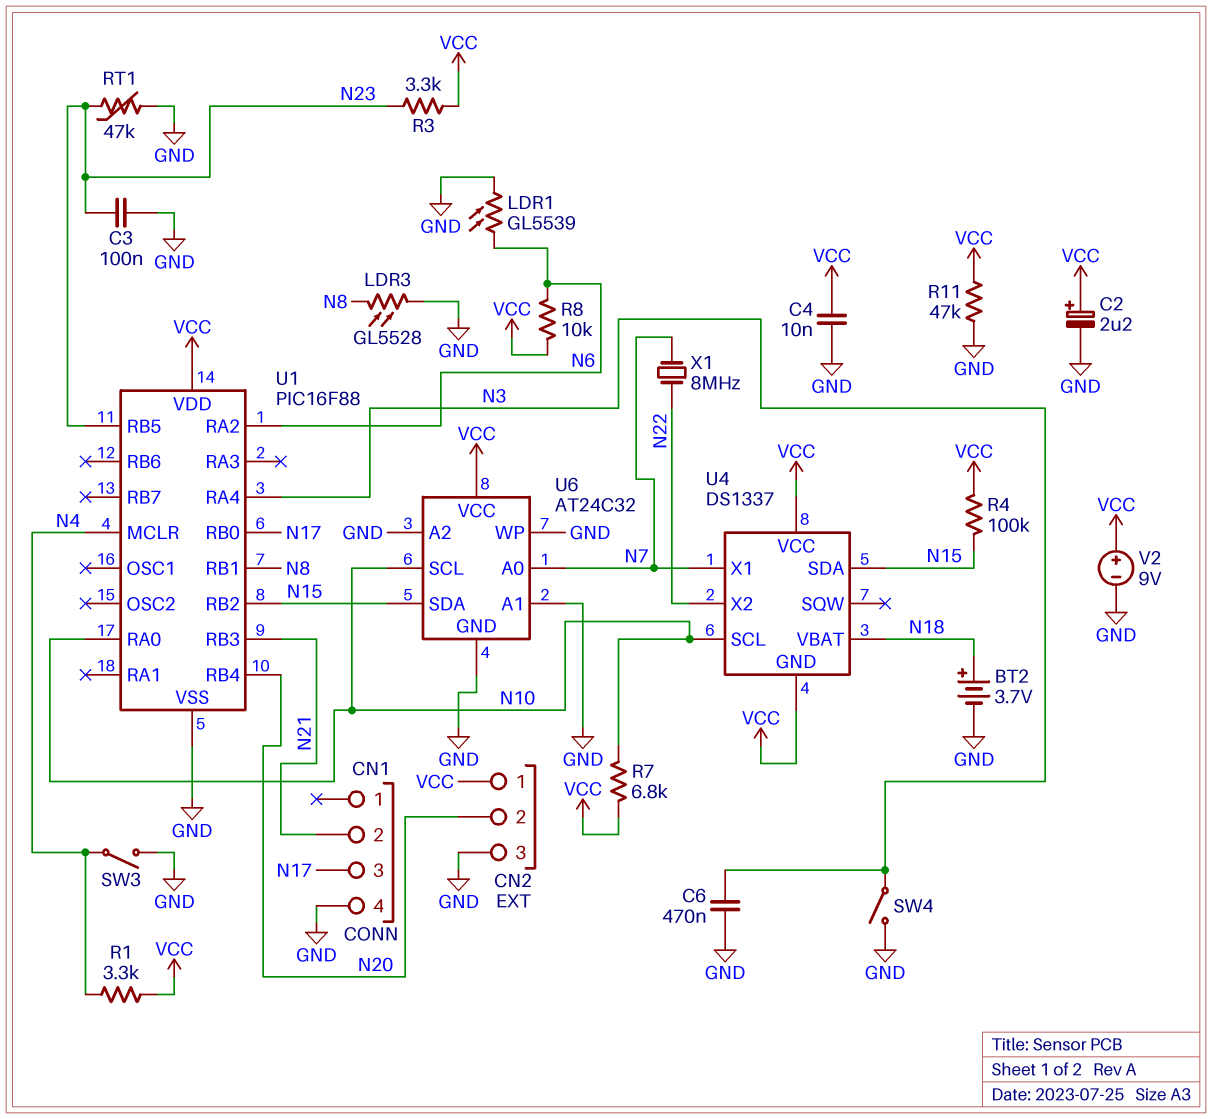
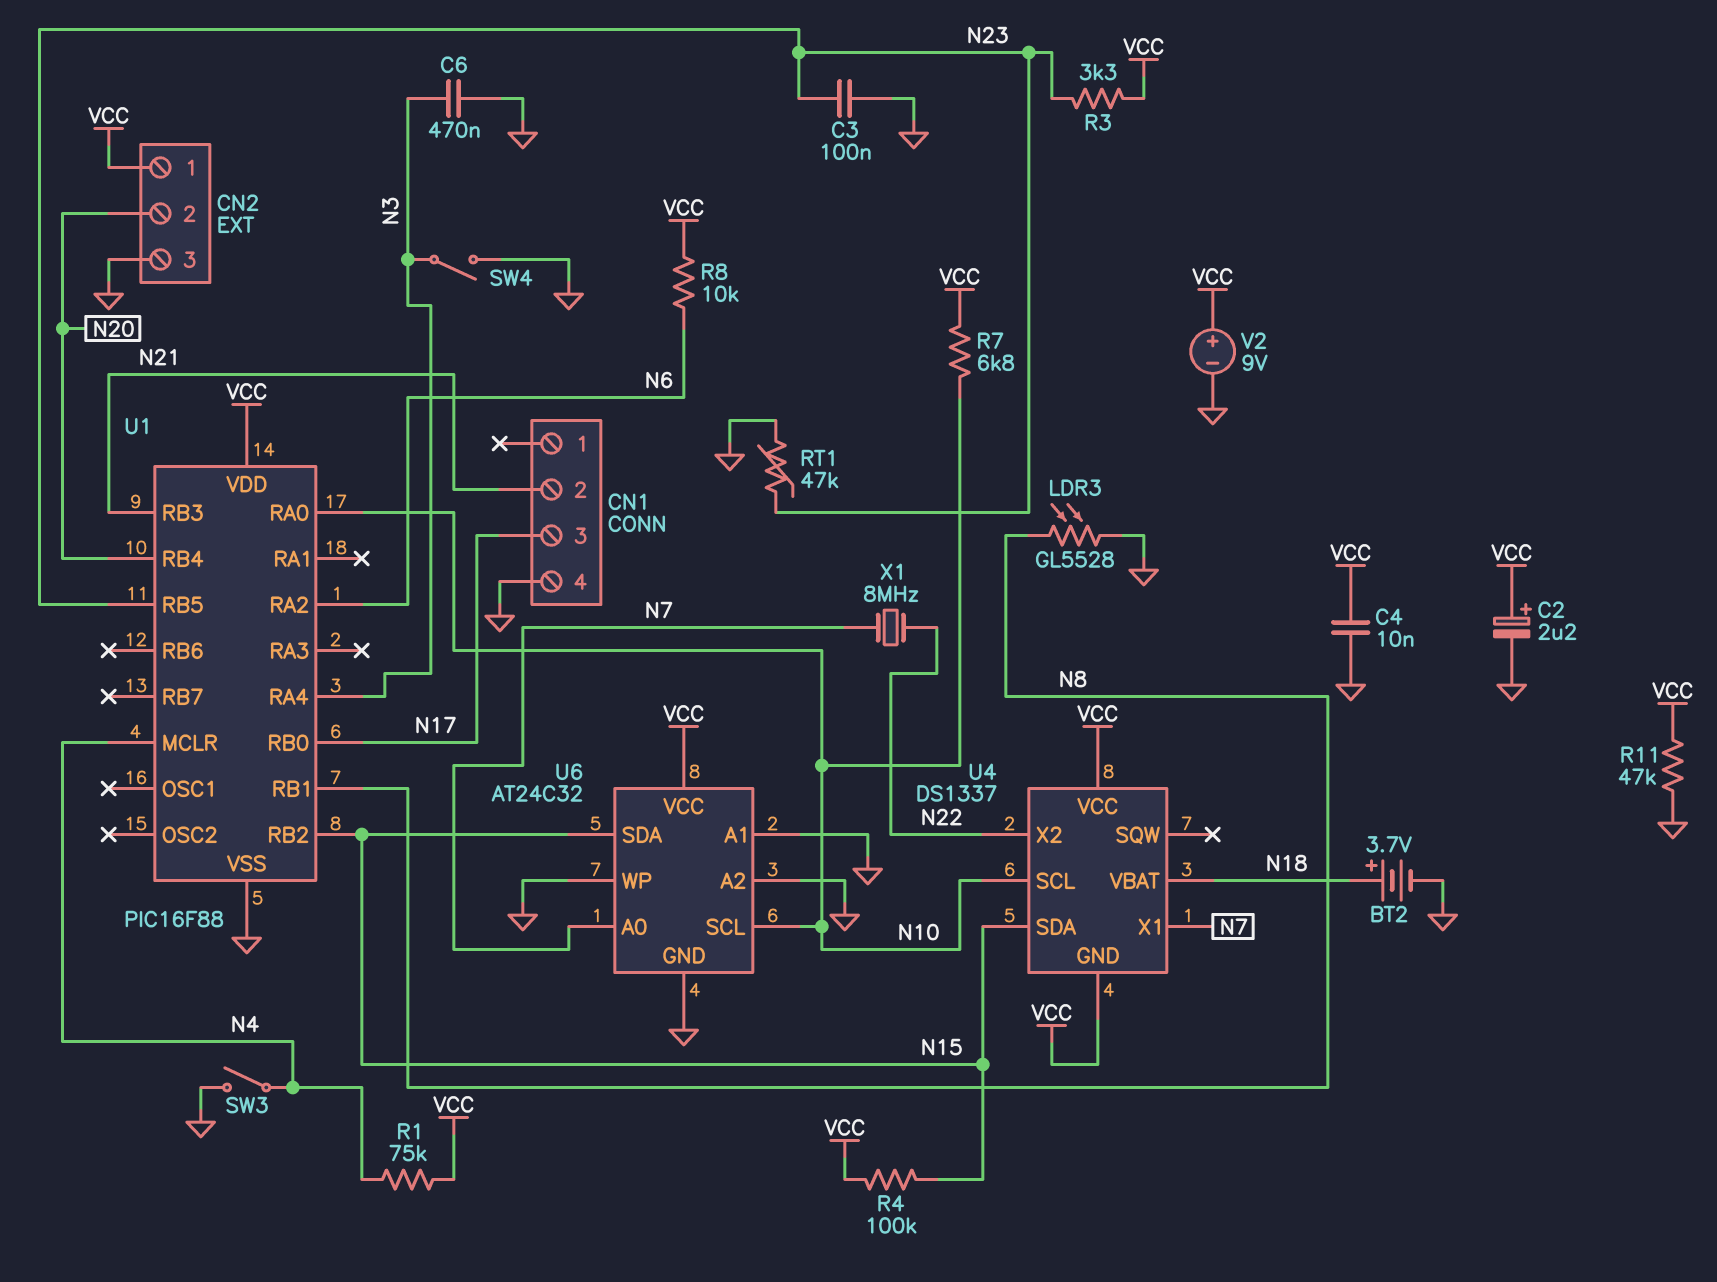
LDR1: GL5539 (GND, N6) -> none
R1: 3.3k (N4, VCC) -> 75k (N4, VCC)

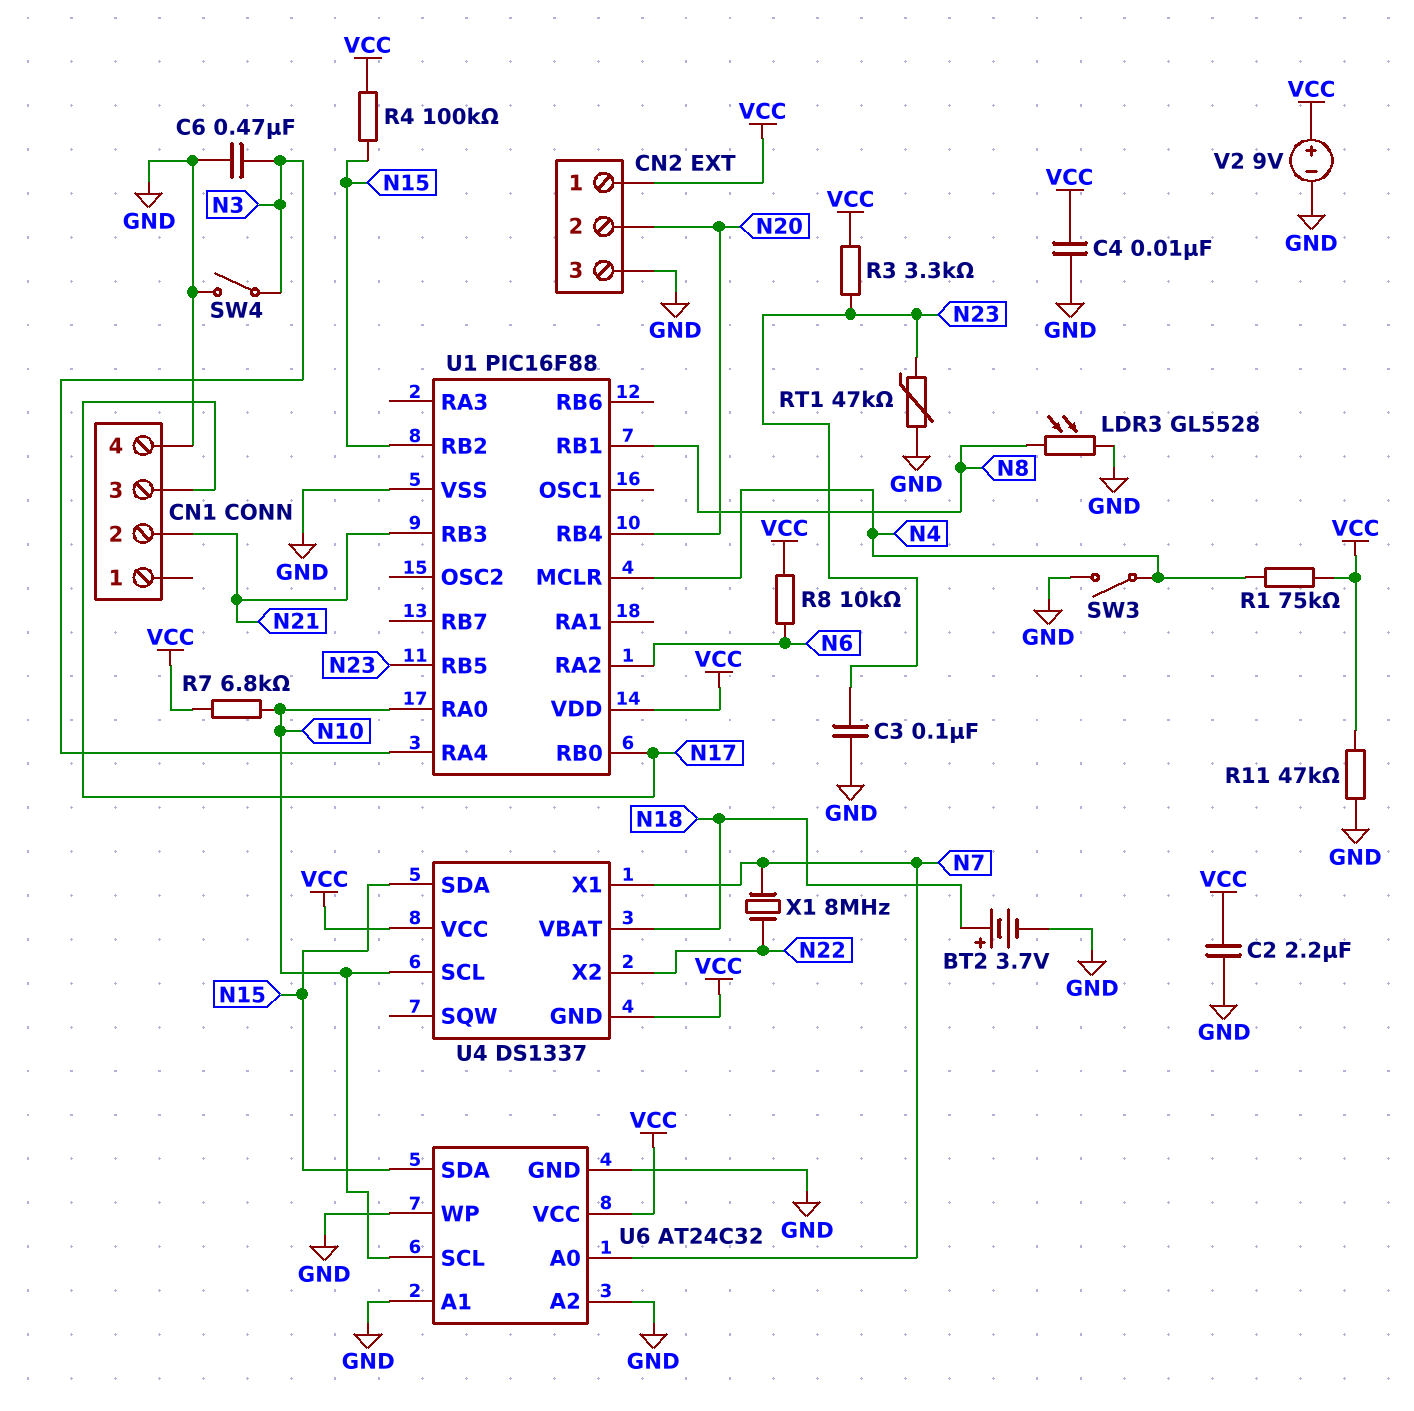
C2: 2.2uF (plus VCC, minus GND) -> 2.2uF (GND, VCC)

